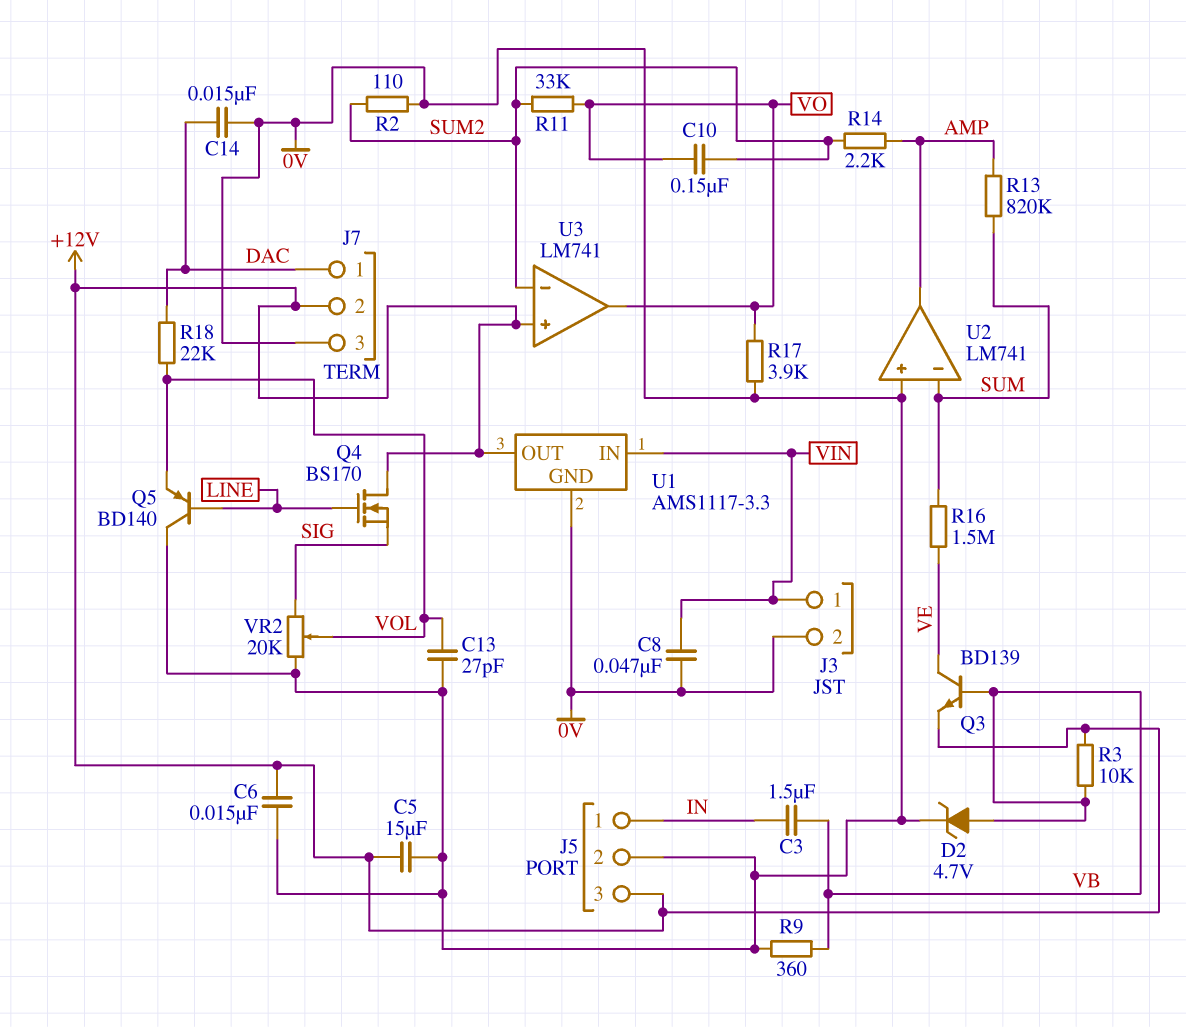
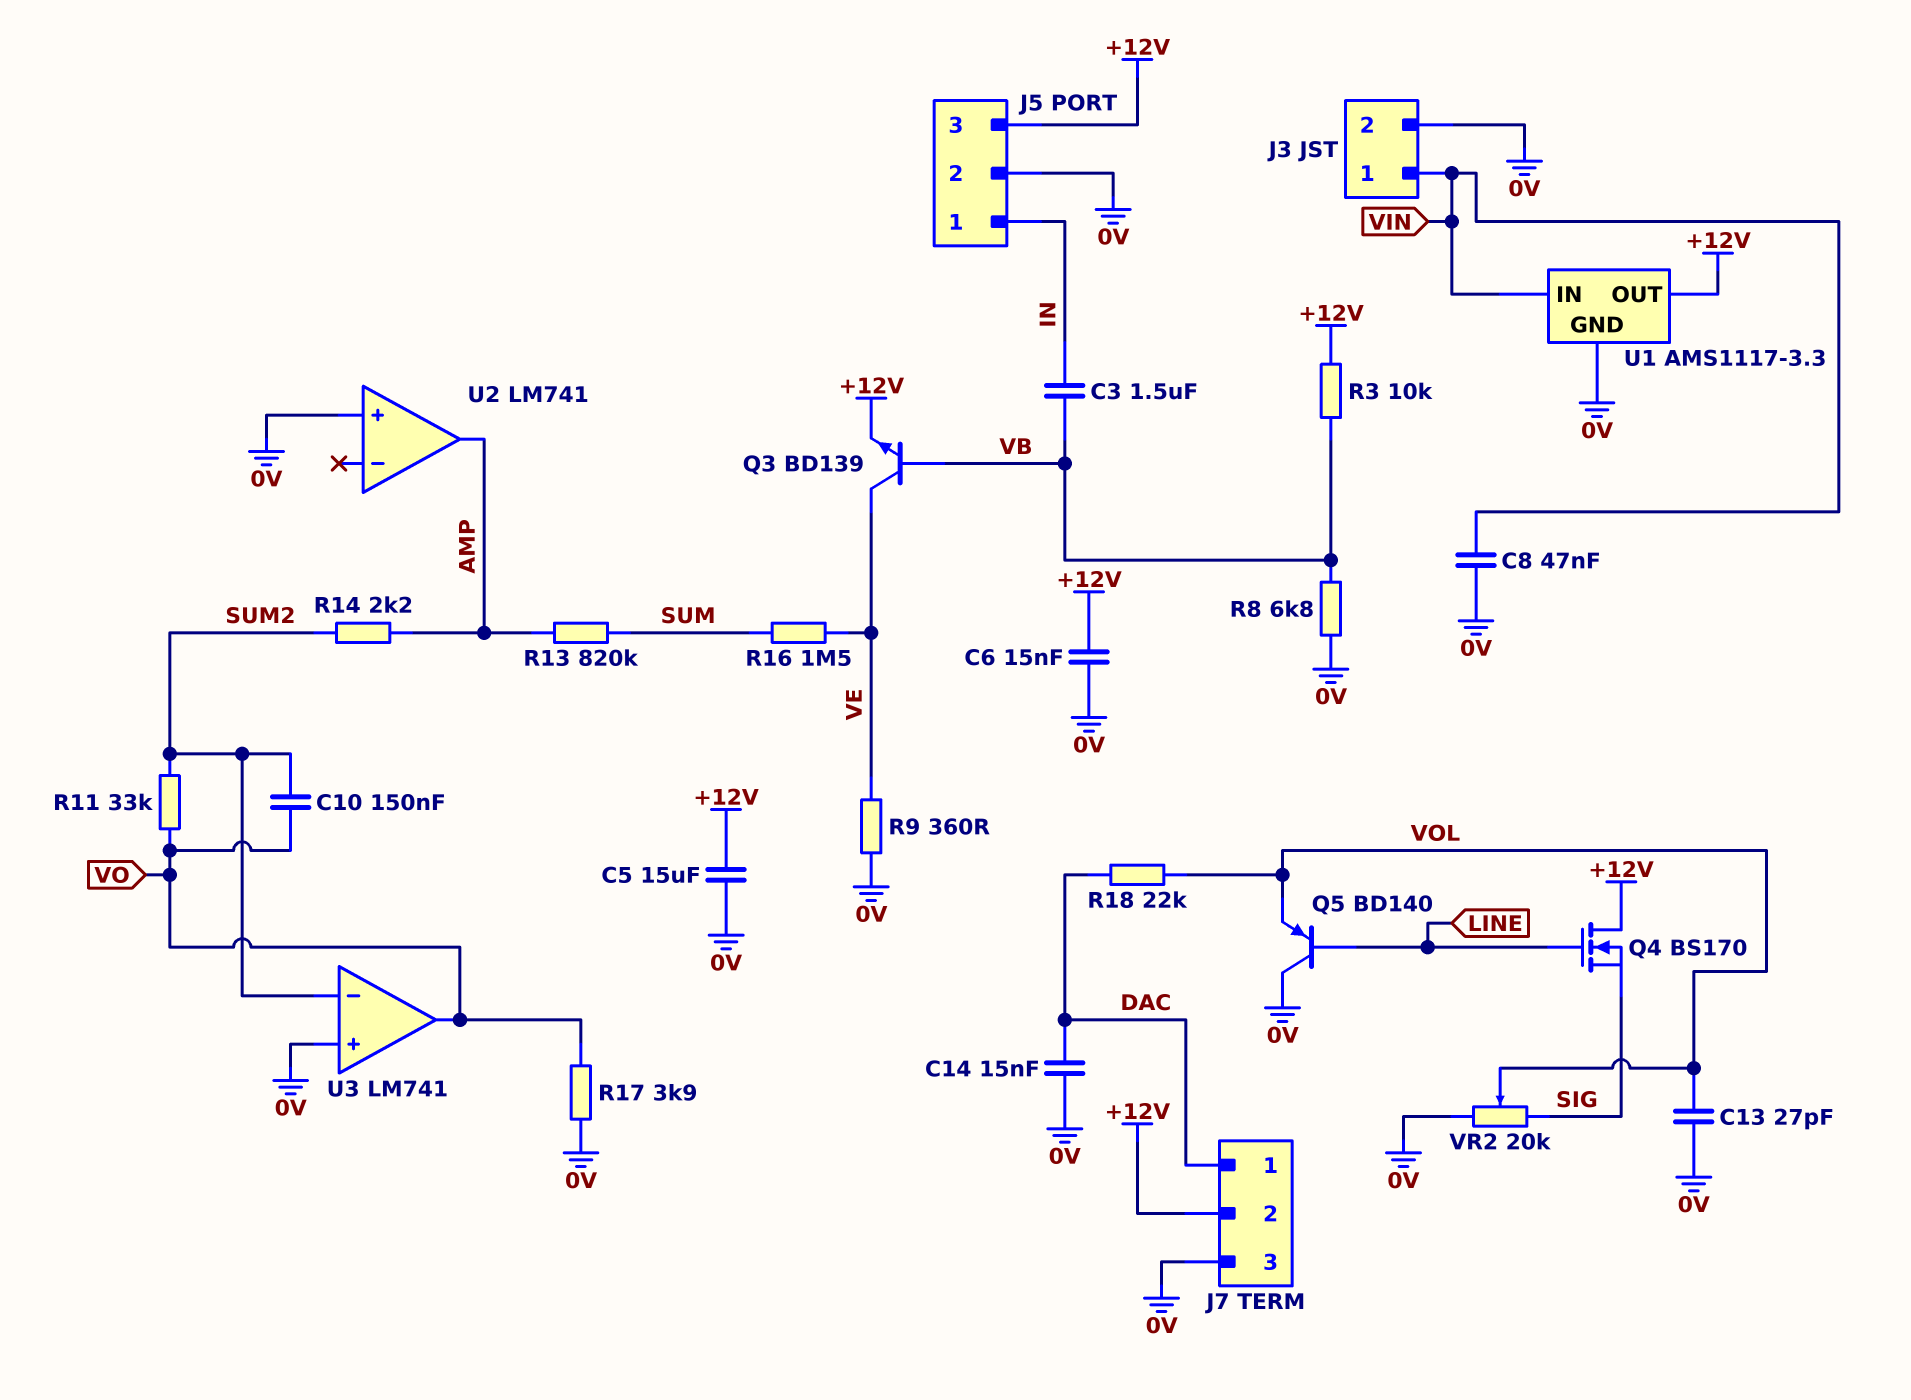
D2: zener 4.7V (A VB, K 0V) -> none
R2: 110 (0V, SUM2) -> none
R8: none -> 6.8k (0V, VB)
R9: 360 (0V, VB) -> 360 (0V, VE)
U2 pin in-: SUM -> none
U3 pin in+: +12V -> 0V

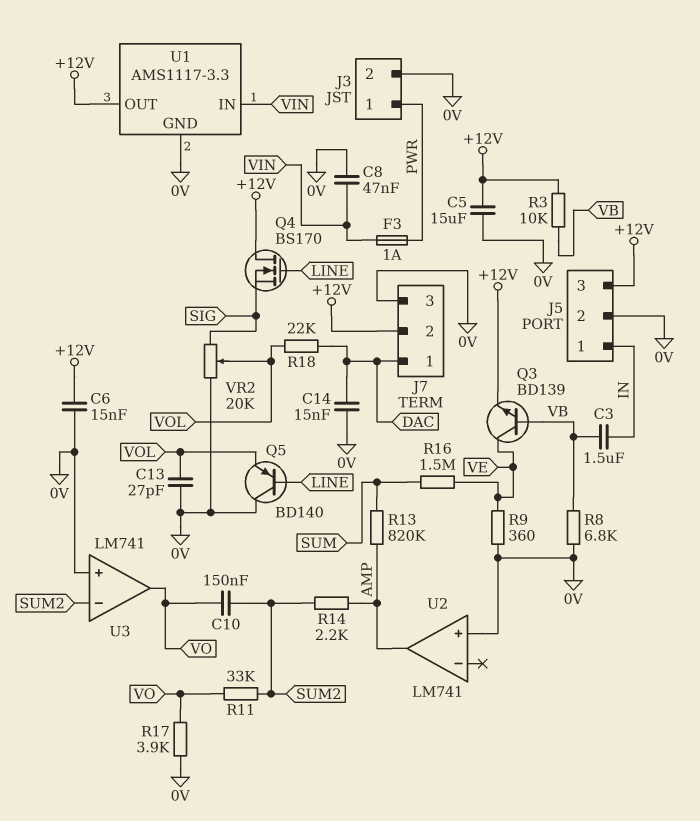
F3: none -> 1A (PWR, VIN)
J3 pin 1: VIN -> PWR

